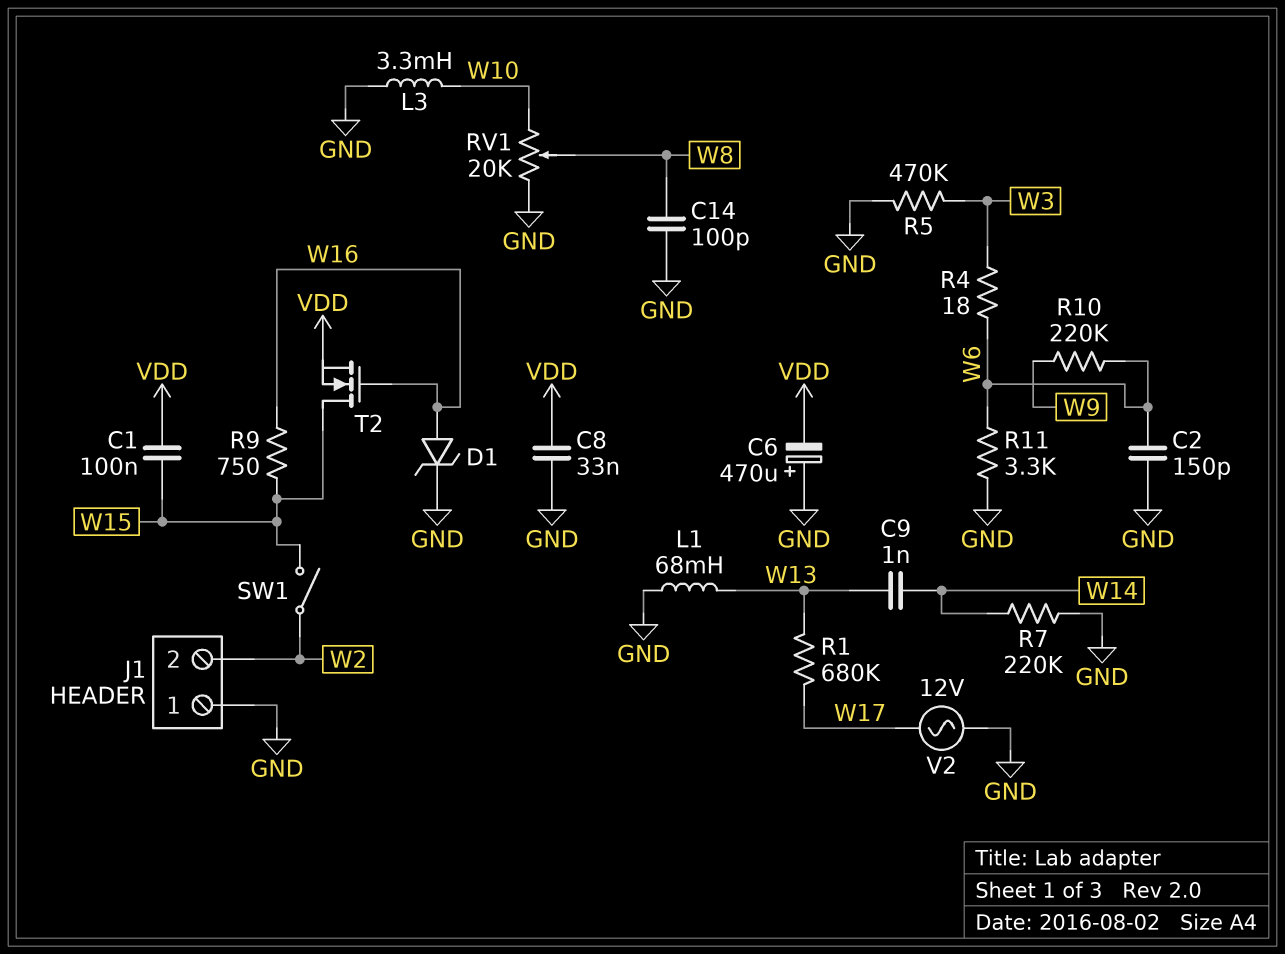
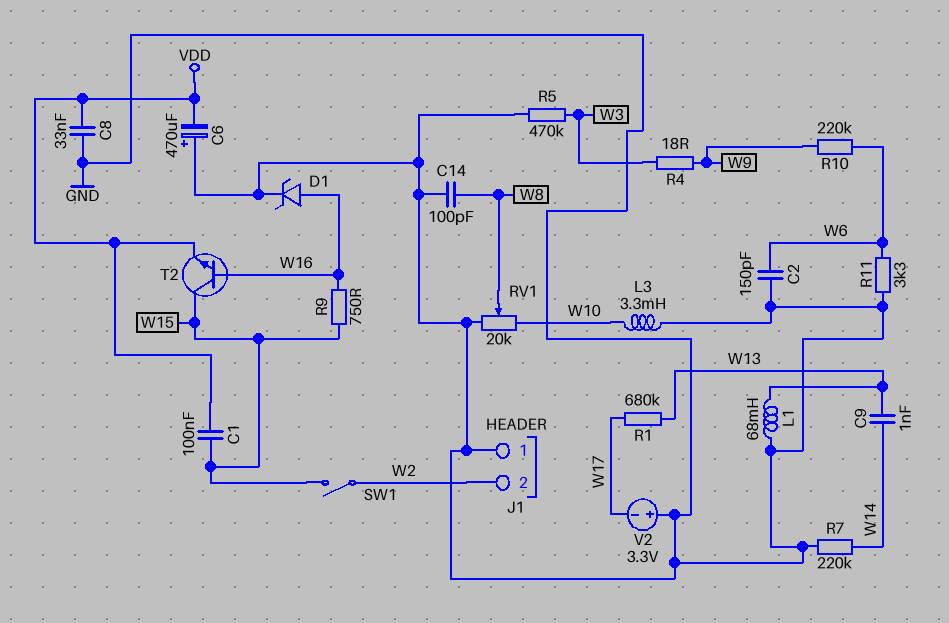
R4: 18 (W3, W6) -> 18 (W3, W9)
T2: NMOS (G W16, D W15, S VDD) -> NPN (B W16, C W15, E VDD)
V2: AC 12V (GND, W17) -> 3.3V (plus GND, minus W17)

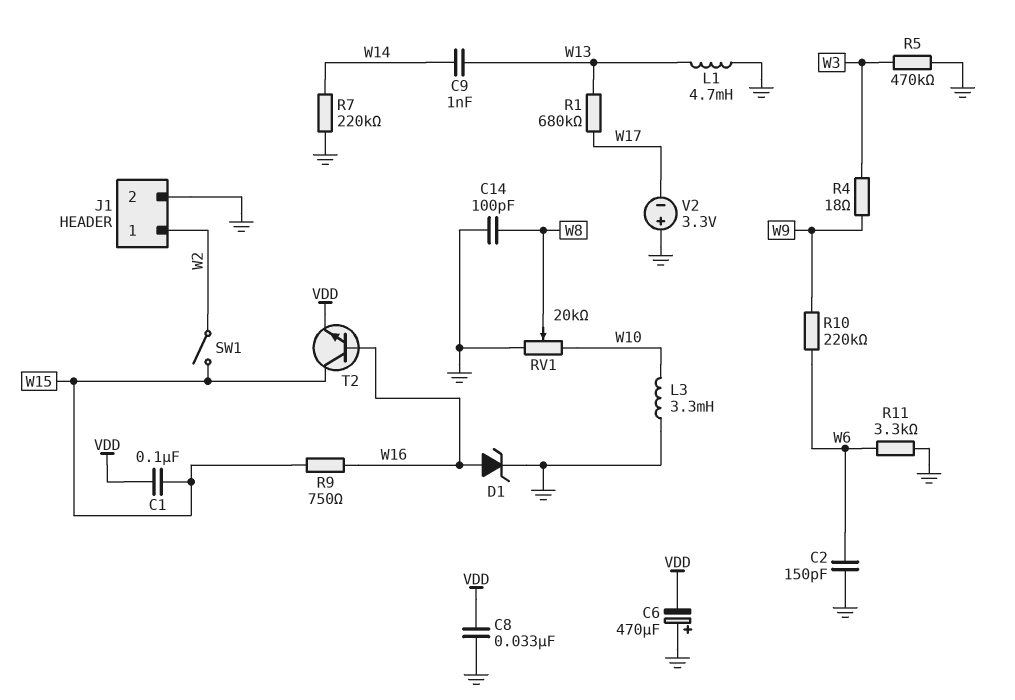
J1 pin 1: GND -> W2
J1 pin 2: W2 -> GND
L1: 68mH (GND, W13) -> 4.7mH (GND, W13)

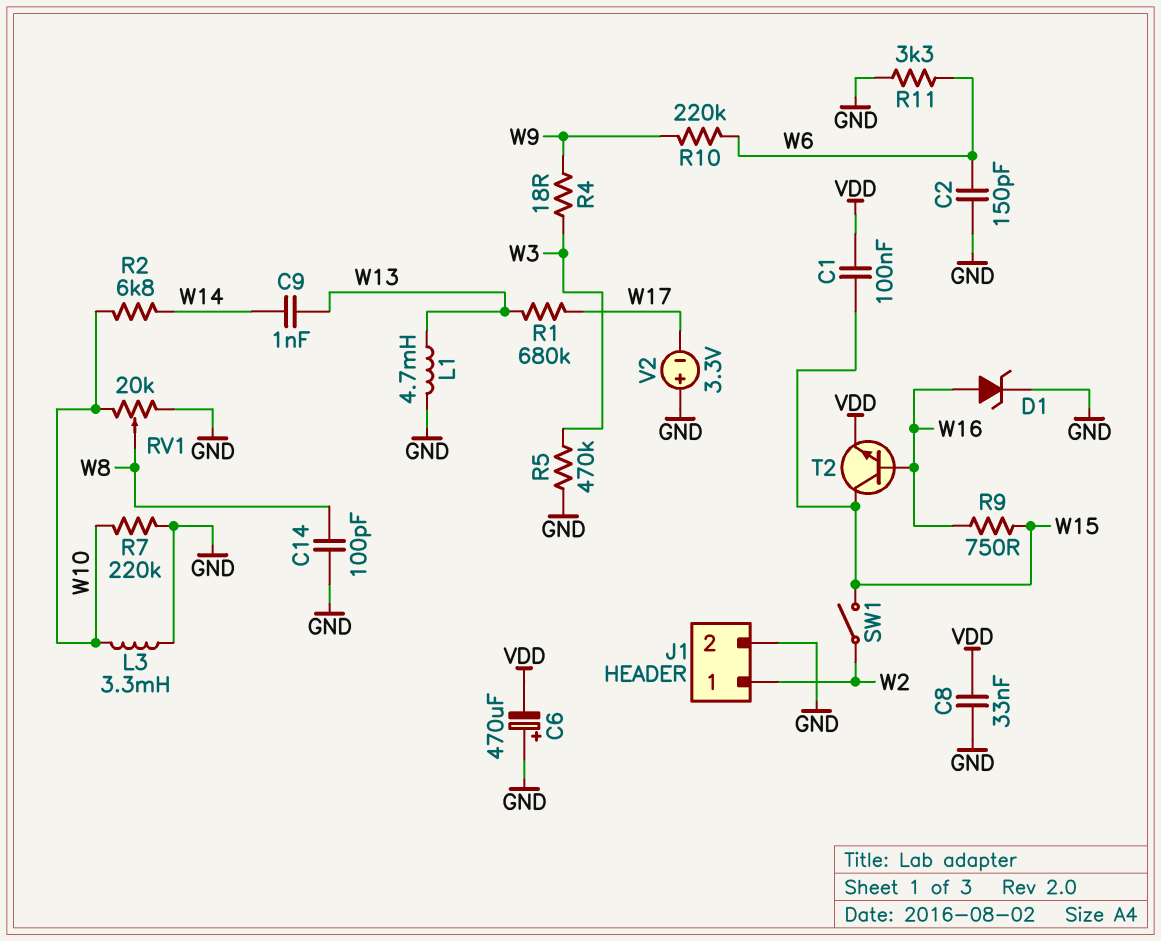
R2: none -> 6.8k (W10, W14)
R7: 220k (GND, W14) -> 220k (GND, W10)

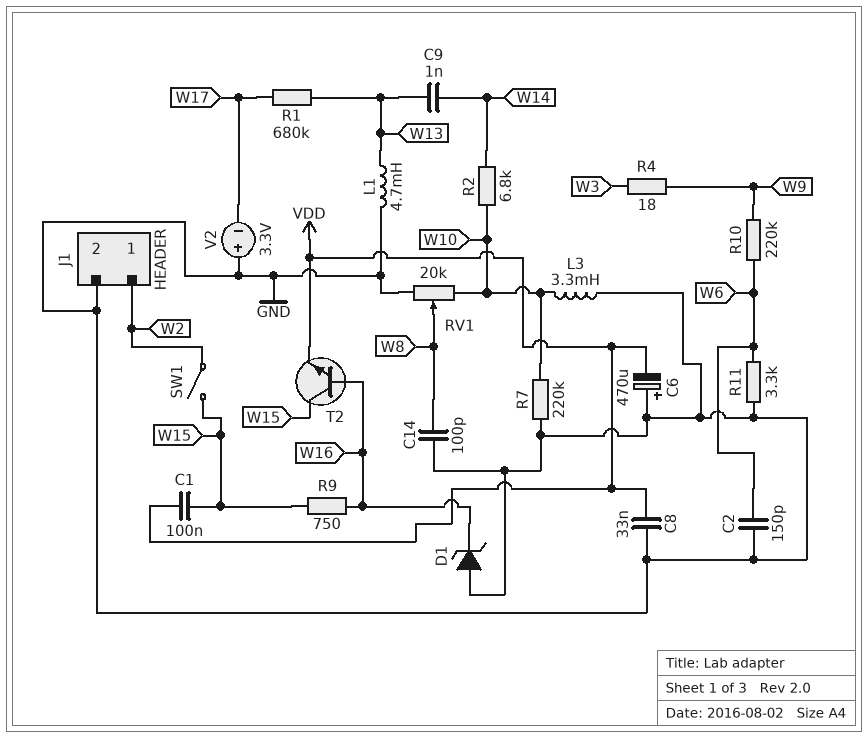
D1: zener (A W16, K GND) -> zener (A GND, K W16)
R5: 470k (GND, W3) -> none

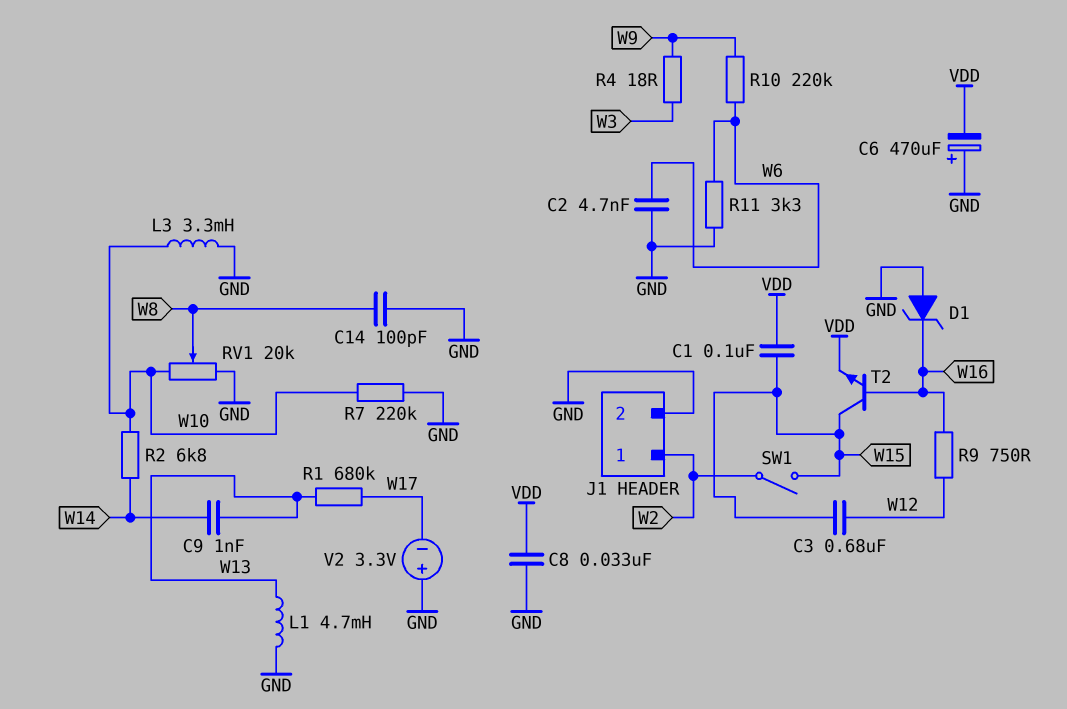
C2: 150pF (GND, W6) -> 4.7nF (GND, W6)
C3: none -> 680nF (W12, W15)
R9: 750 (W15, W16) -> 750 (W12, W16)

